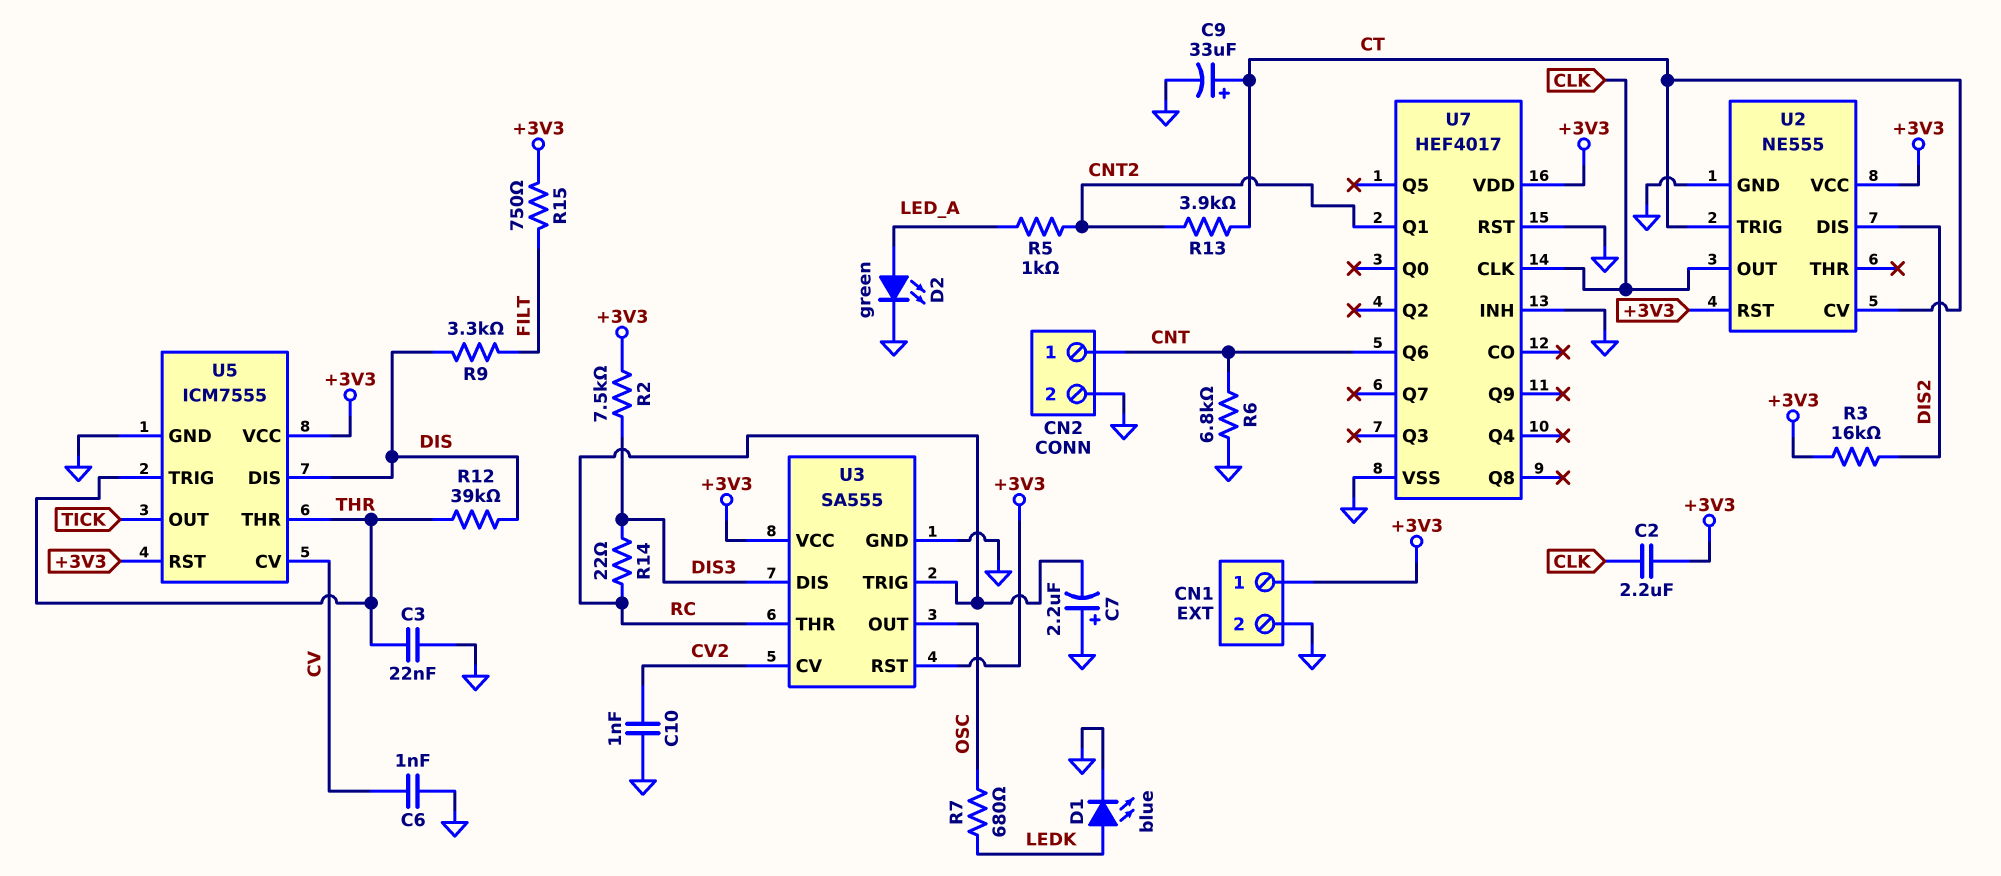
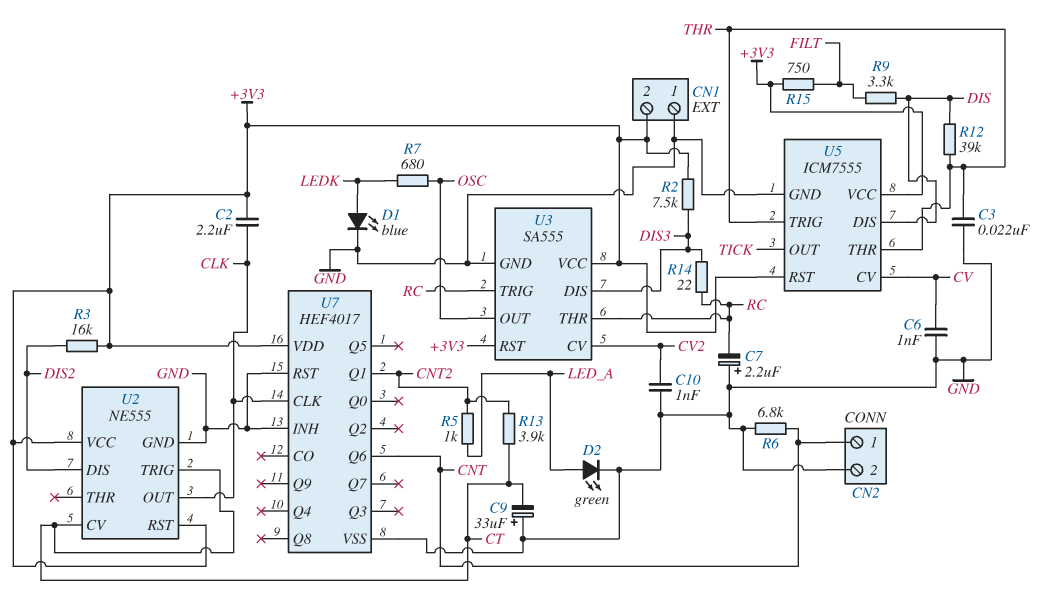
C9: 33uF (plus CT, minus GND) -> 33uF (plus GND, minus CT)
CN1 pin 1: +3V3 -> GND
CN1 pin 2: GND -> +3V3

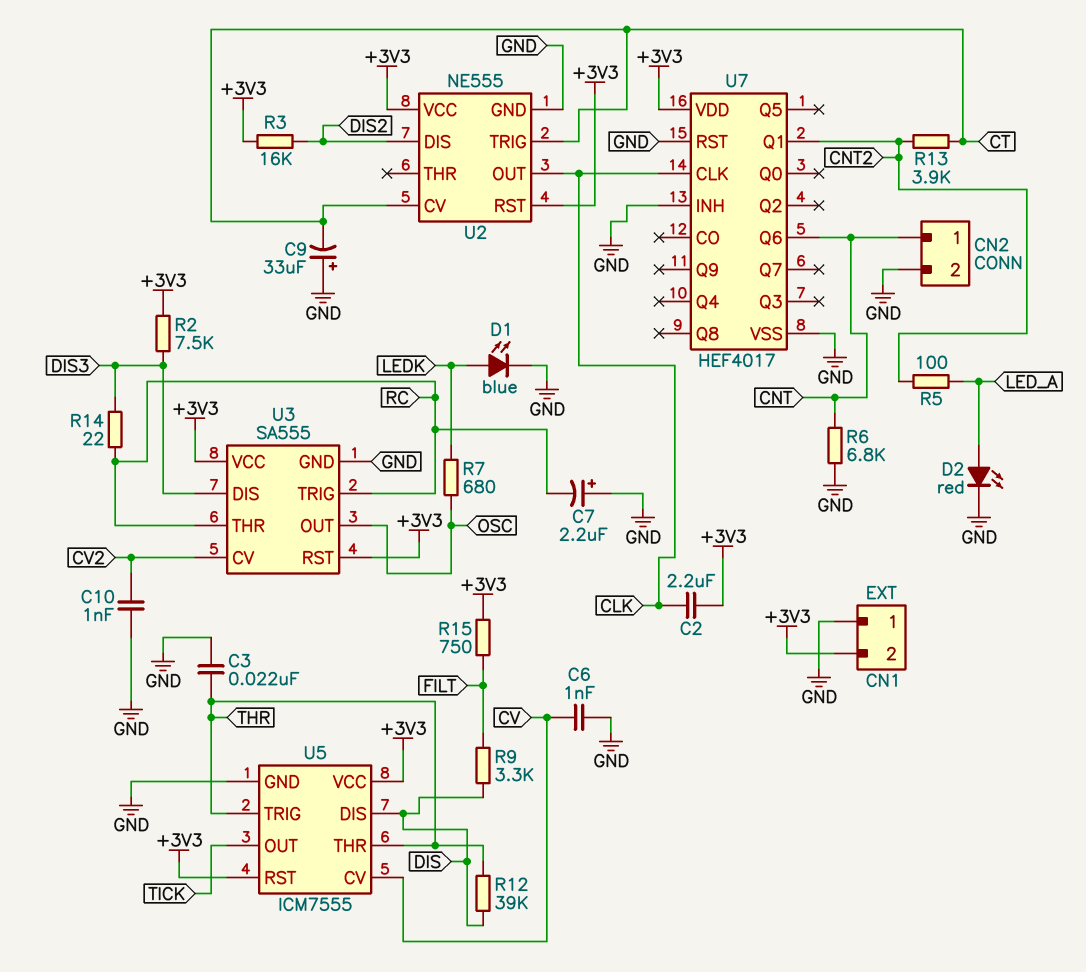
D2: LED green (A LED_A, K GND) -> LED red (A LED_A, K GND)
R5: 1k (CNT2, LED_A) -> 100 (CNT2, LED_A)

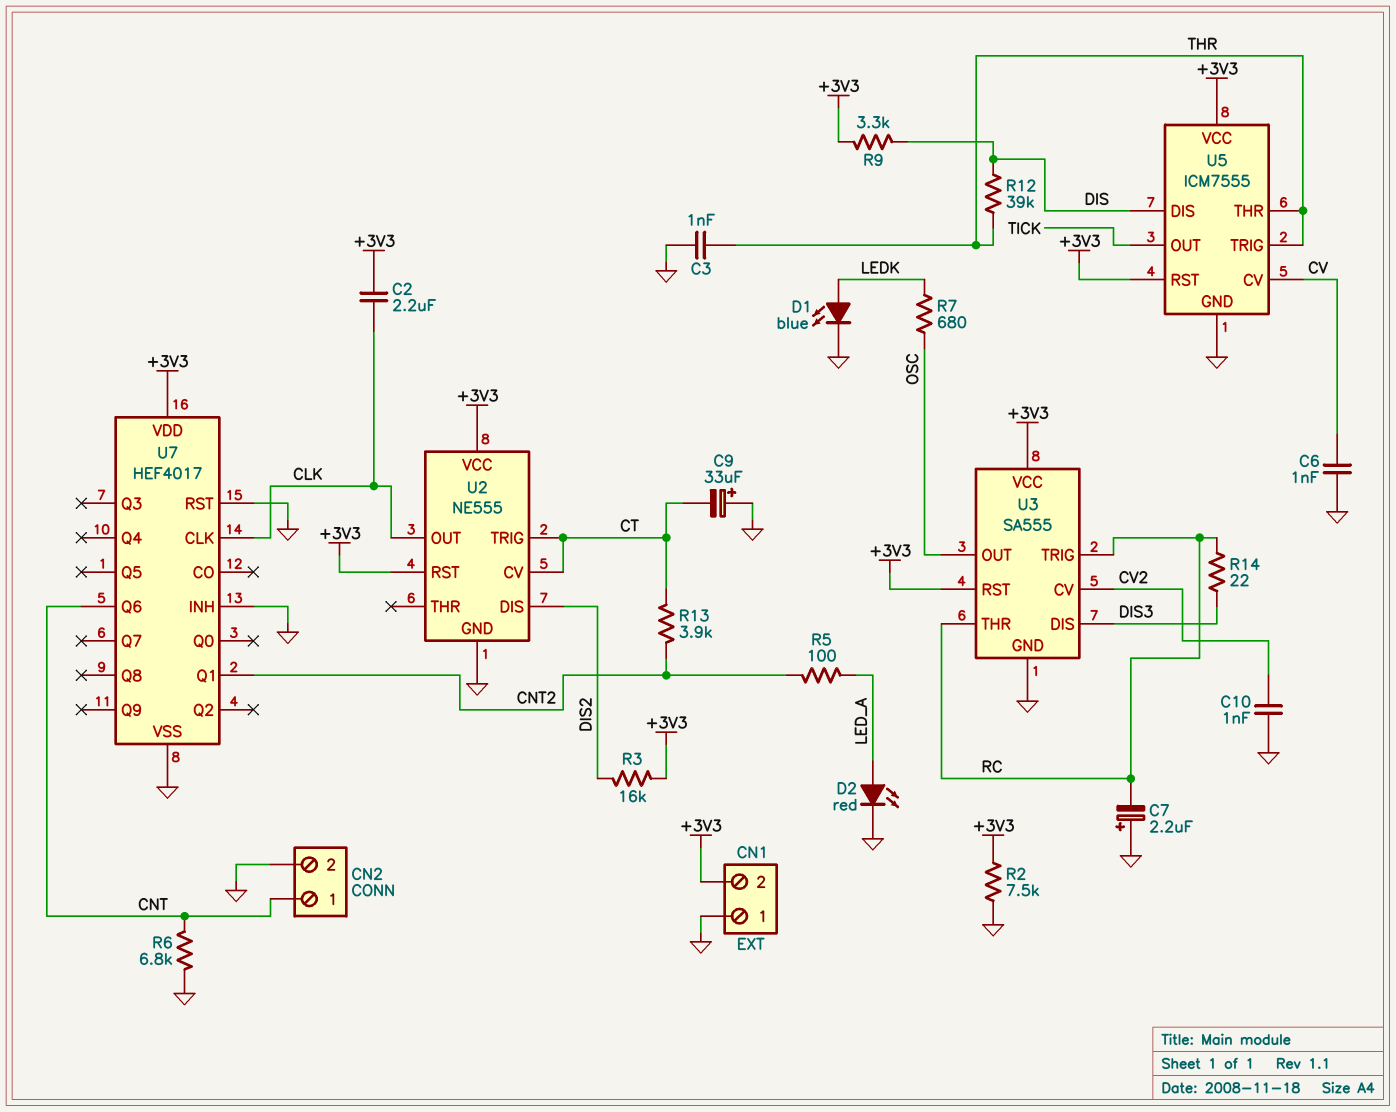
C3: 22nF (GND, THR) -> 1nF (GND, THR)
R2: 7.5k (+3V3, DIS3) -> 7.5k (+3V3, GND)
R9: 3.3k (DIS, FILT) -> 3.3k (+3V3, DIS)
R15: 750 (+3V3, FILT) -> none

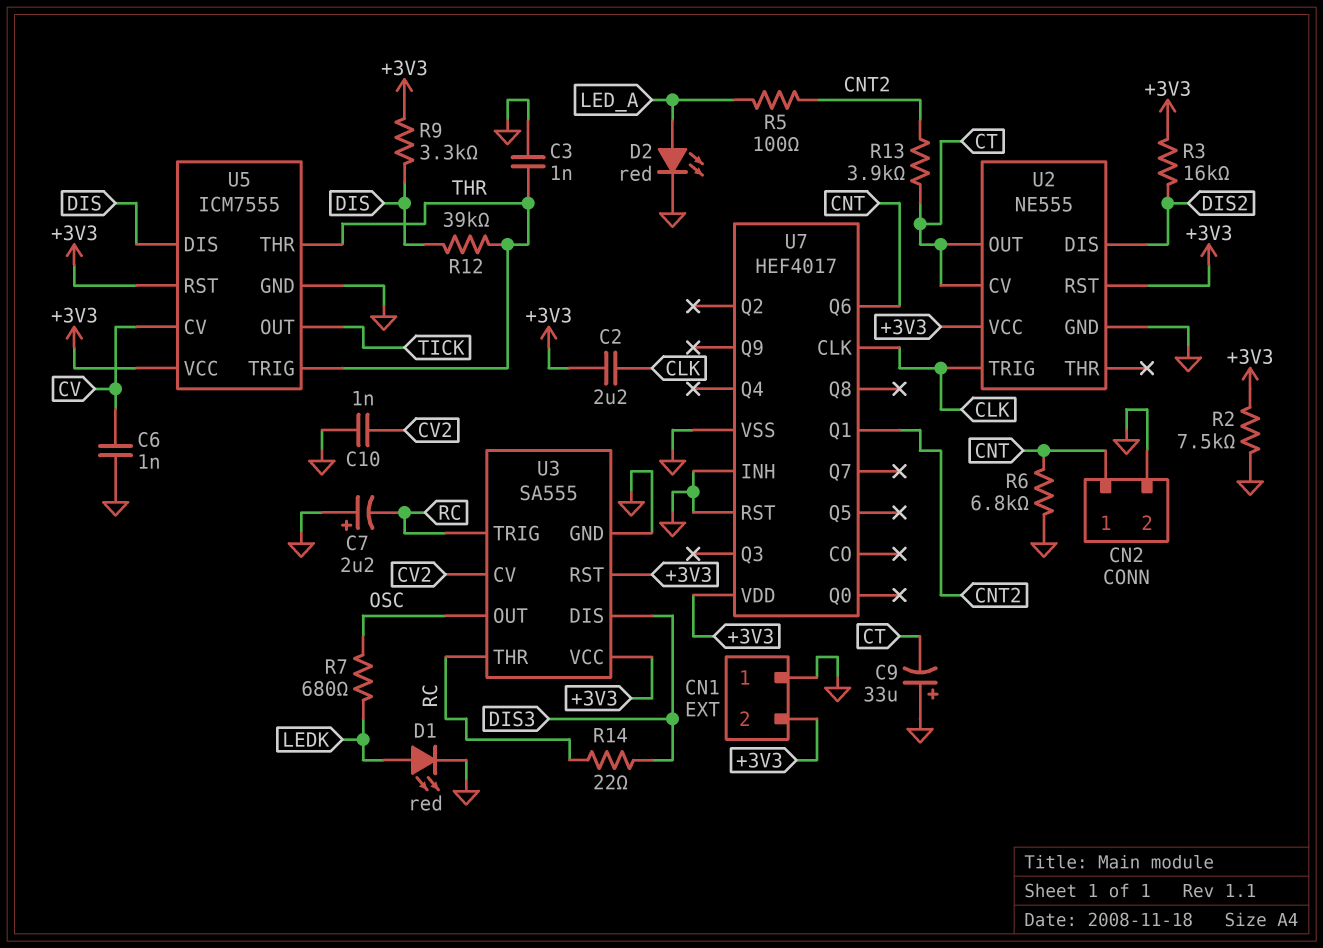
D1: LED blue (A LEDK, K GND) -> LED red (A LEDK, K GND)
U2 pin OUT: CLK -> CT
U2 pin TRIG: CT -> CLK

